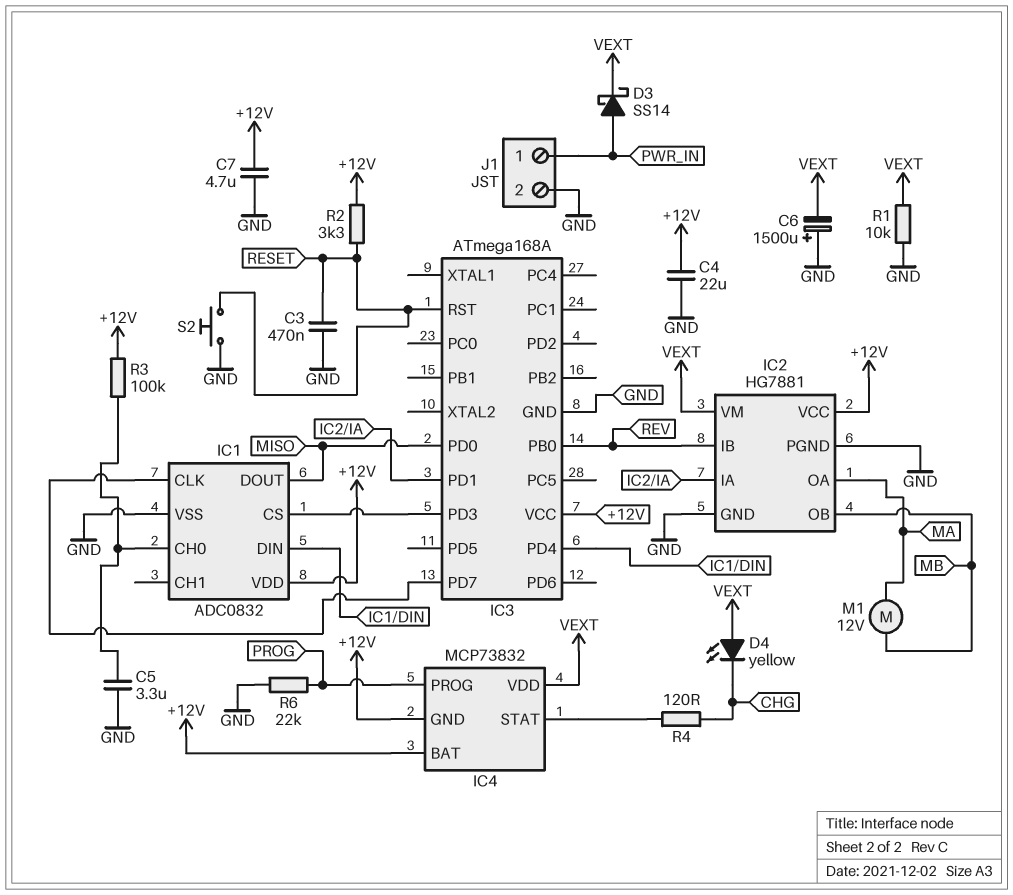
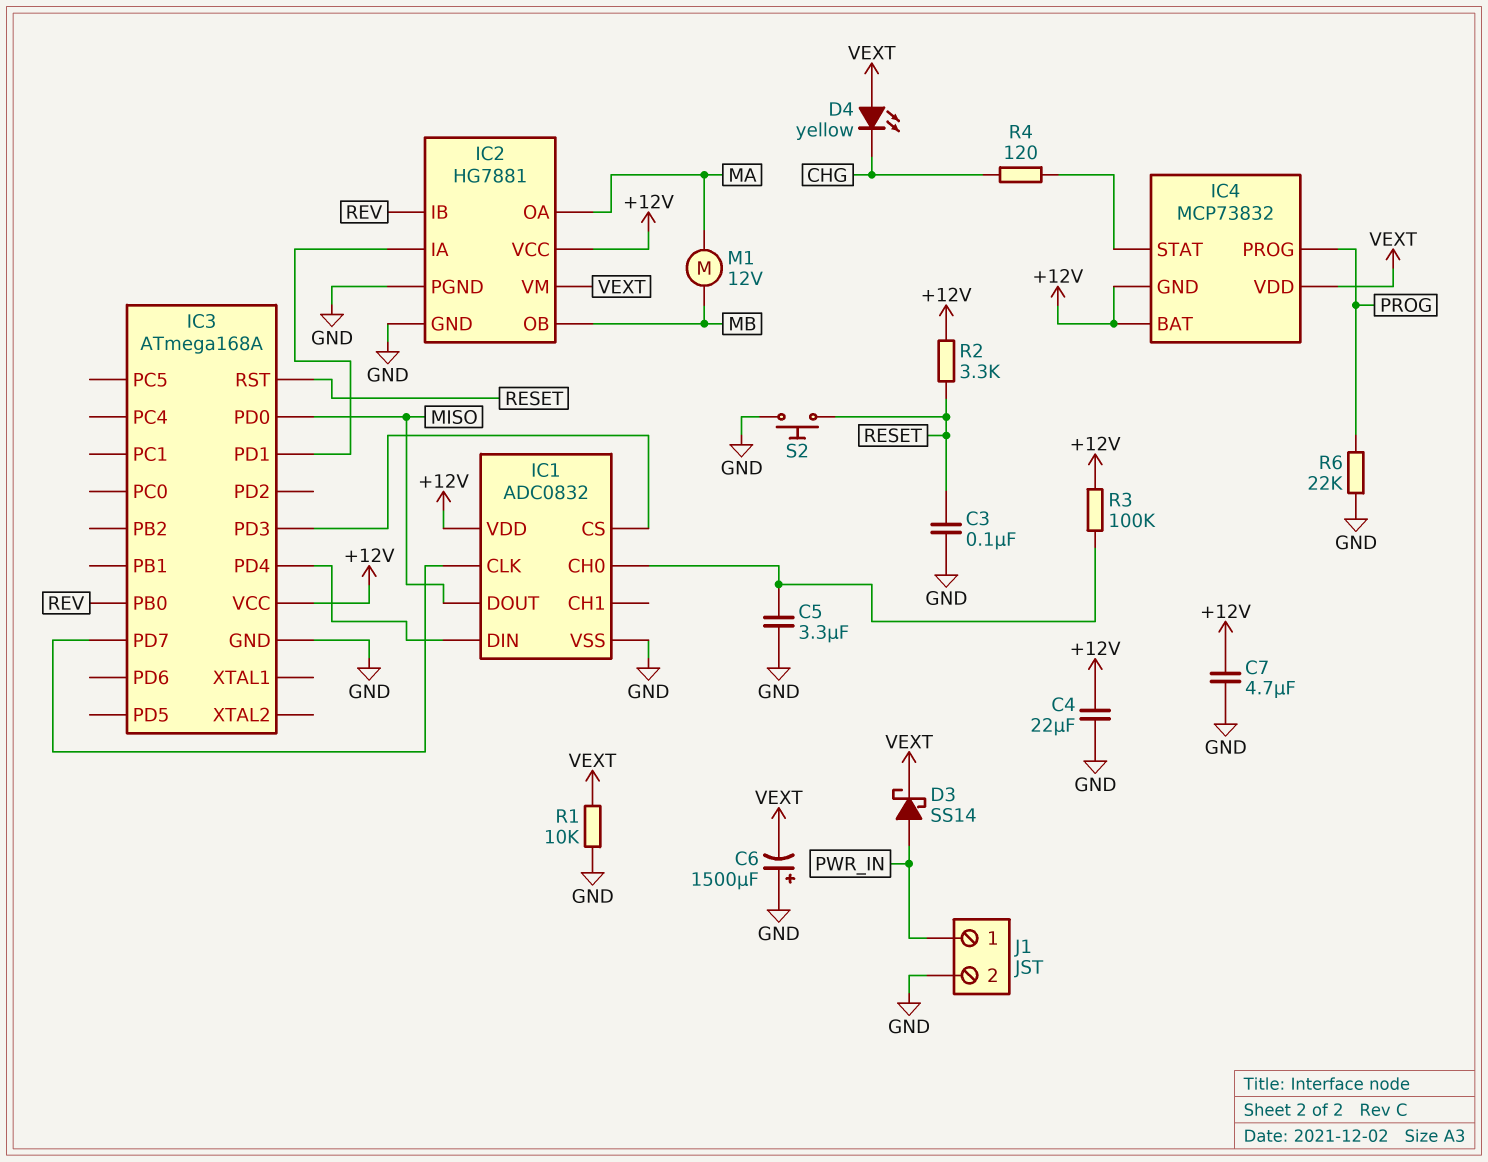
C3: 470nF (GND, RESET) -> 100nF (GND, RESET)

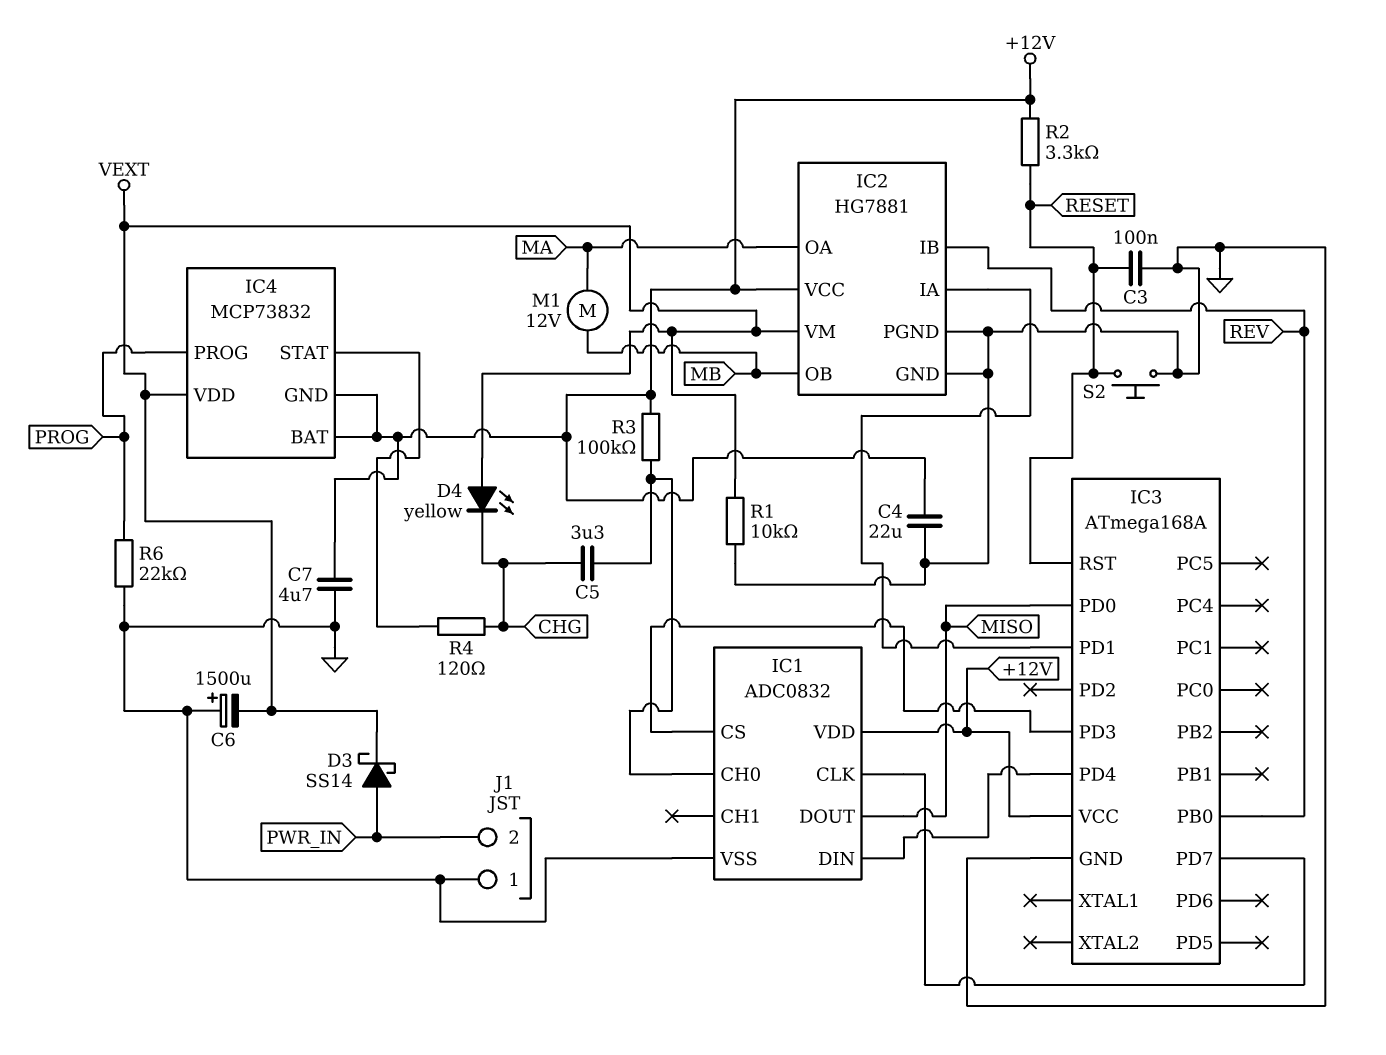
C5: 3.3uF (GND, IC1/CH0) -> 3.3uF (CHG, IC1/CH0)
J1 pin 1: PWR_IN -> GND
J1 pin 2: GND -> PWR_IN

